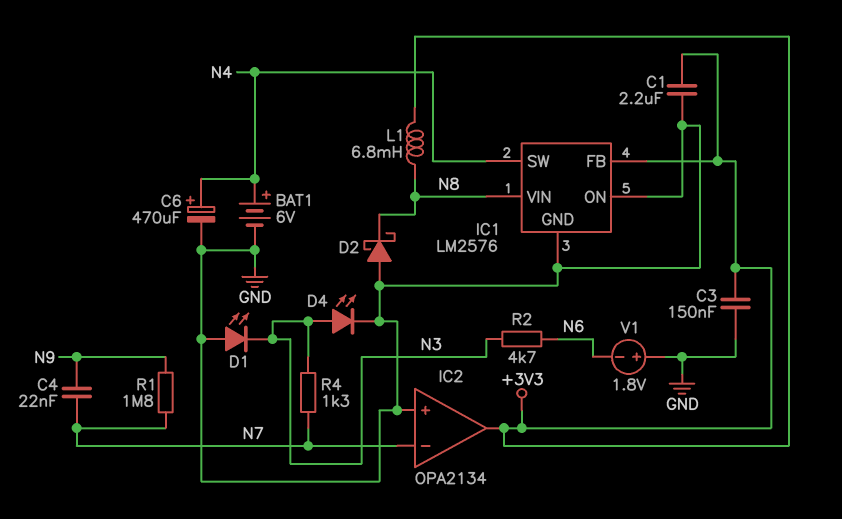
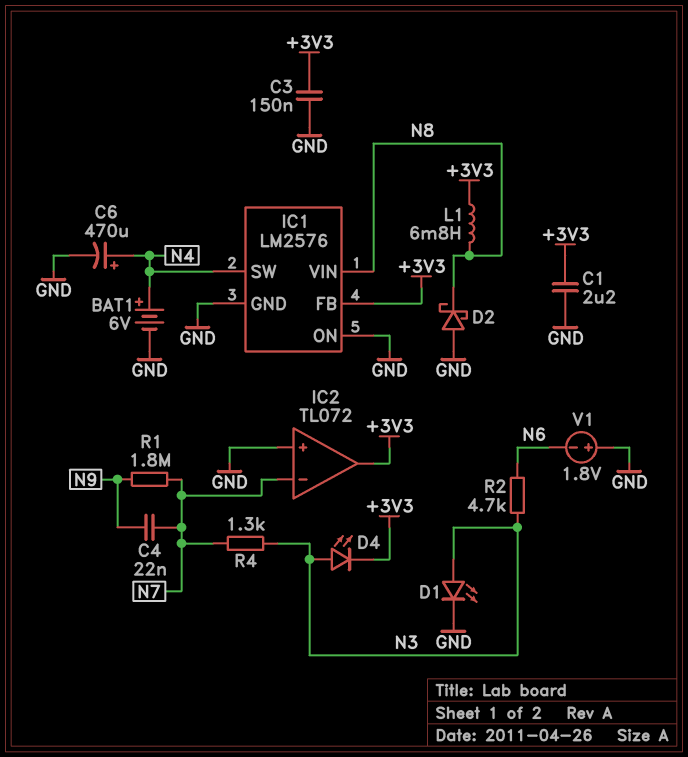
D1: LED (A GND, K N3) -> LED (A N3, K GND)
D4: LED (A N3, K GND) -> LED (A N3, K +3V3)
IC2: OPA2134 -> TL072

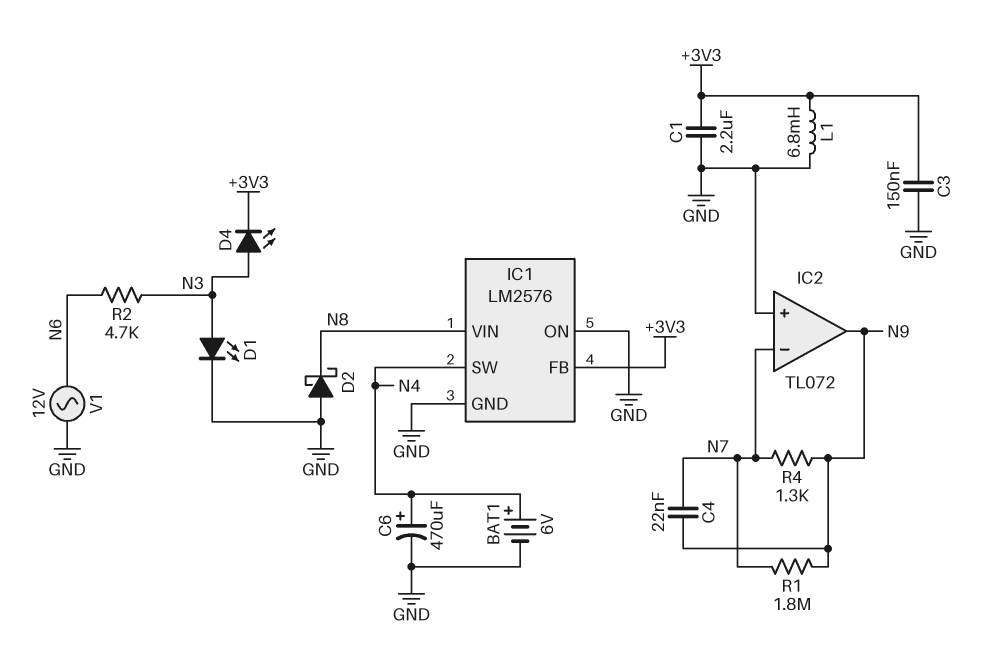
IC2 pin out: +3V3 -> N9
L1: 6.8mH (+3V3, N8) -> 6.8mH (+3V3, GND)
R4: 1.3k (N3, N7) -> 1.3k (N7, N9)
V1: 1.8V (plus GND, minus N6) -> AC 12V (GND, N6)

